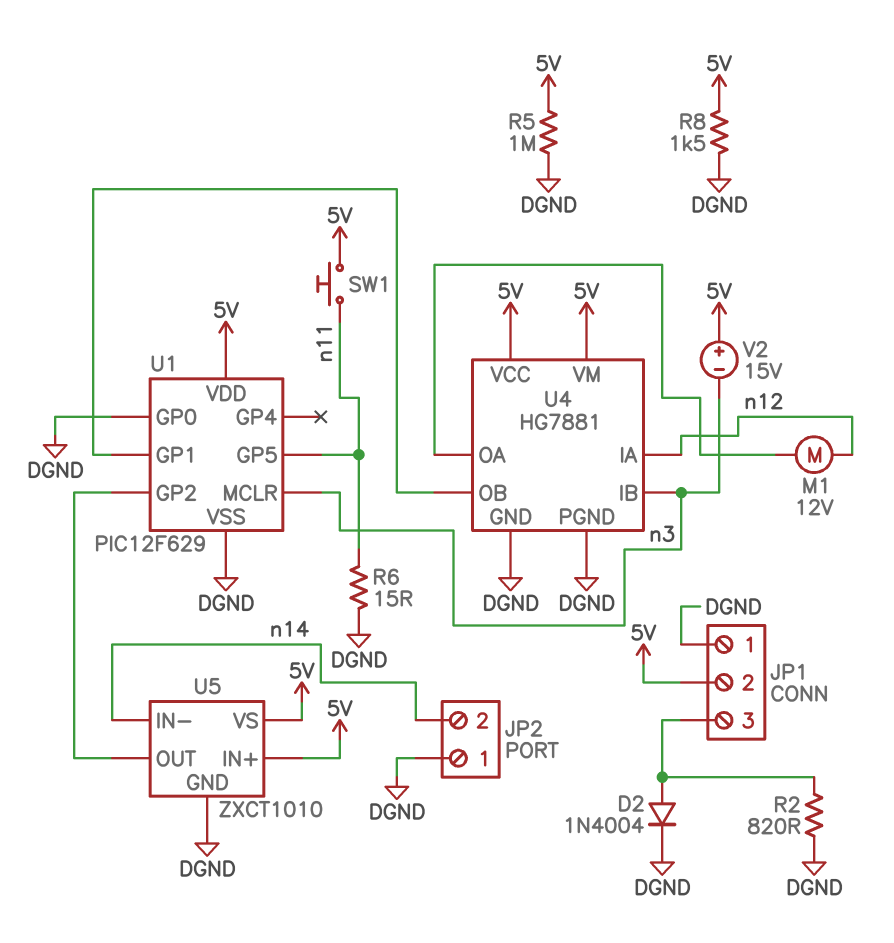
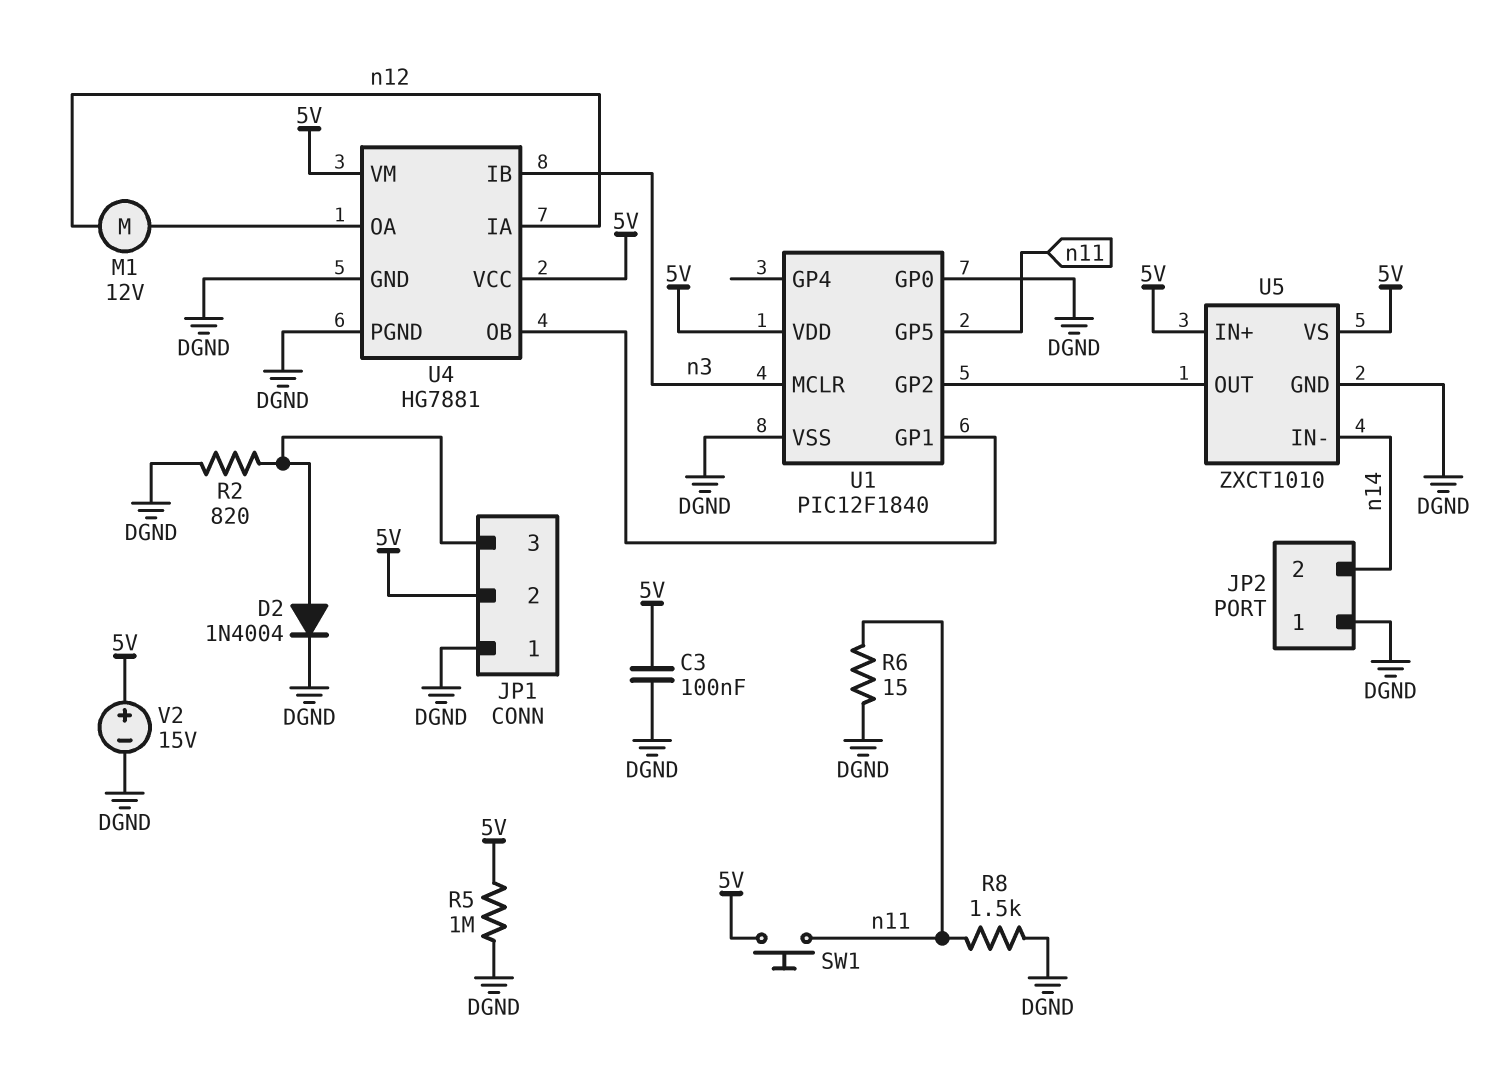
C3: none -> 100nF (5V, DGND)
R8: 1.5k (5V, DGND) -> 1.5k (DGND, n11)
U1: PIC12F629 -> PIC12F1840
V2: 15V (plus 5V, minus n3) -> 15V (plus 5V, minus DGND)

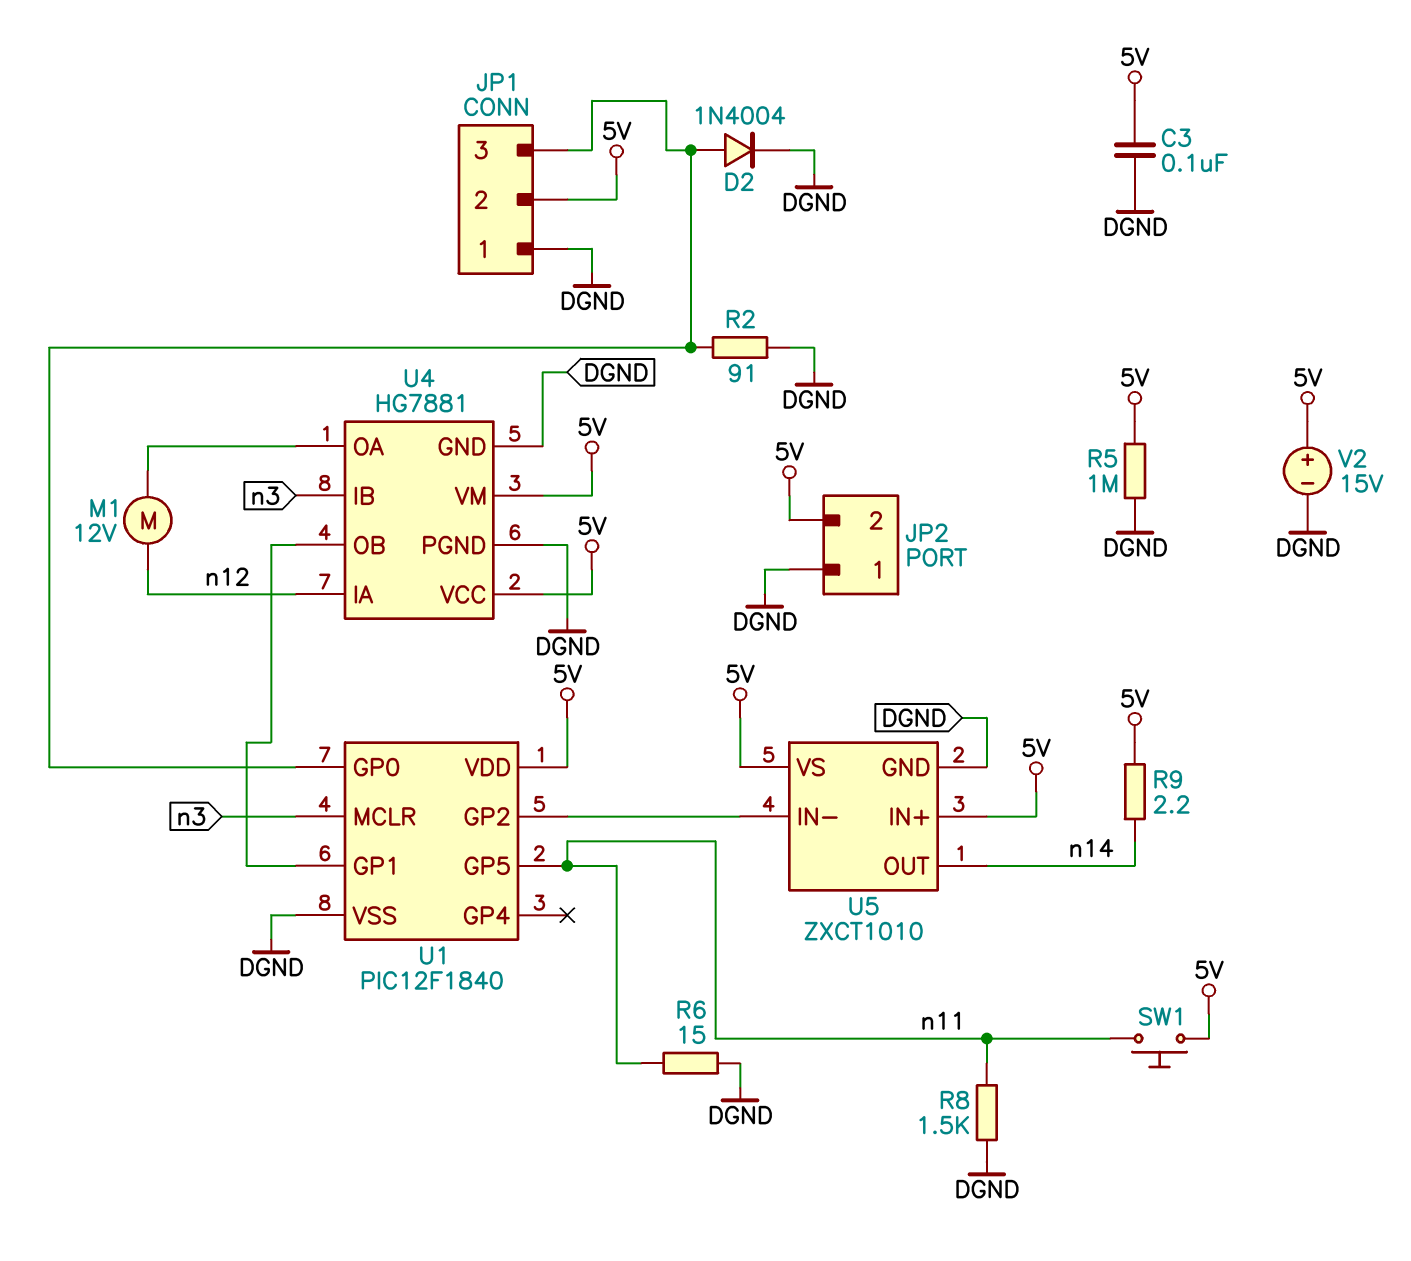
JP2 pin 2: n14 -> 5V
R2: 820 (DGND, JP1/3) -> 91 (DGND, JP1/3)
R9: none -> 2.2 (5V, n14)
U1 pin GP0: DGND -> JP1/3
U5 pin IN-: n14 -> U1/GP2
U5 pin OUT: U1/GP2 -> n14

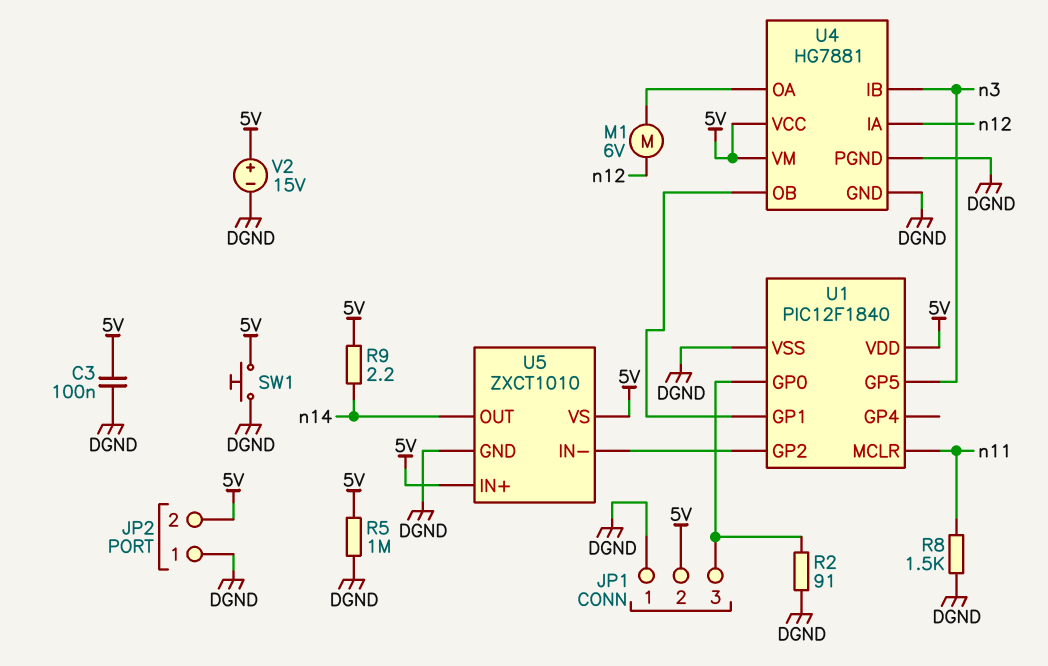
D2: diode 1N4004 (A JP1/3, K DGND) -> none
M1: motor 12V (U4/OA, n12) -> motor 6V (U4/OA, n12)
R6: 15 (DGND, n11) -> none
SW1: button (5V, n11) -> button (5V, DGND)
U1 pin GP5: n11 -> n3
U1 pin MCLR: n3 -> n11

